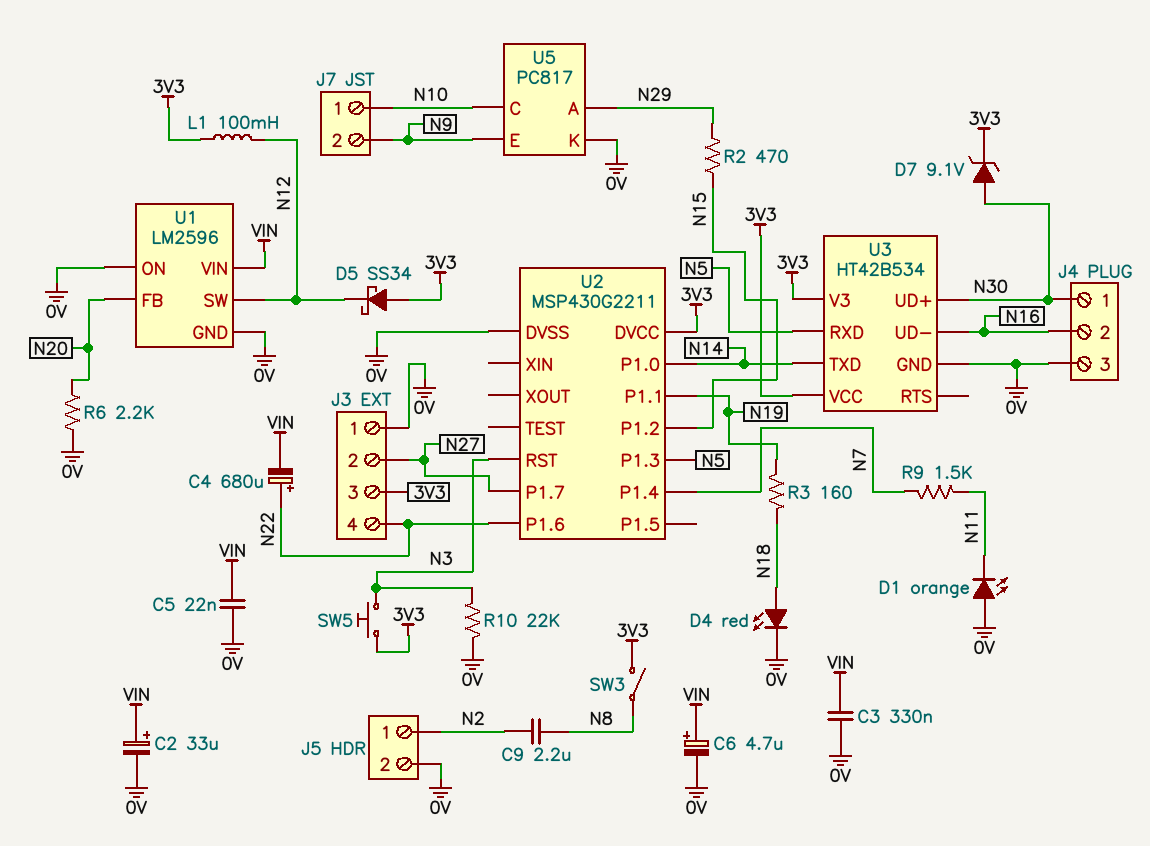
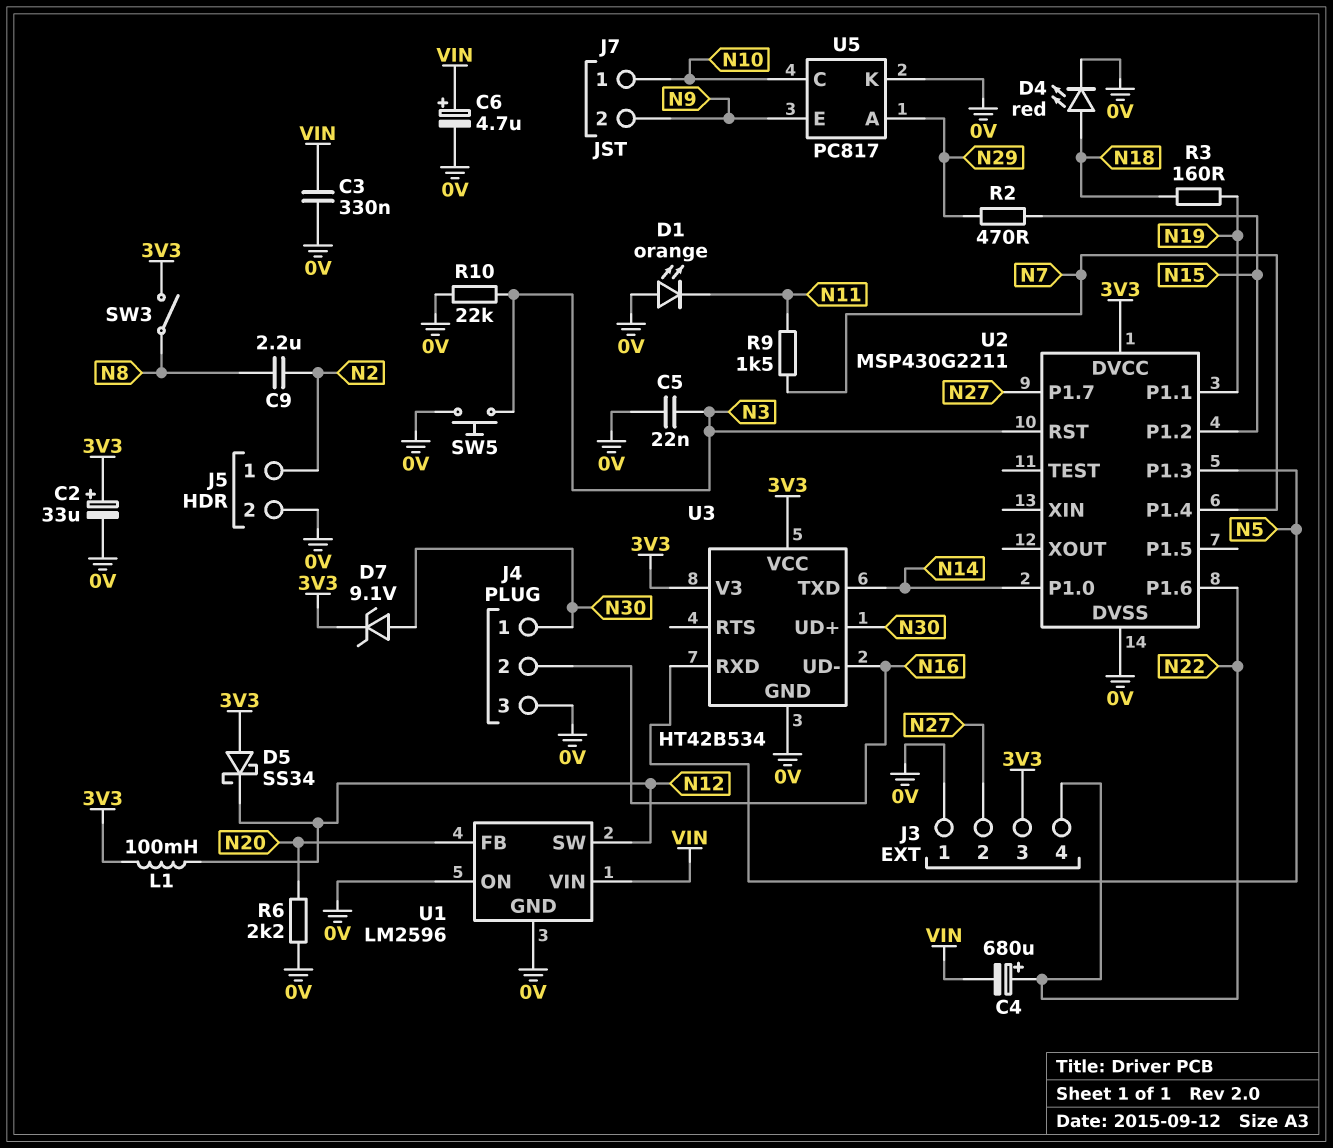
C2: 33uF (plus VIN, minus 0V) -> 33uF (plus 3V3, minus 0V)
C5: 22nF (0V, VIN) -> 22nF (0V, N3)
SW5: button (3V3, N3) -> button (0V, N3)

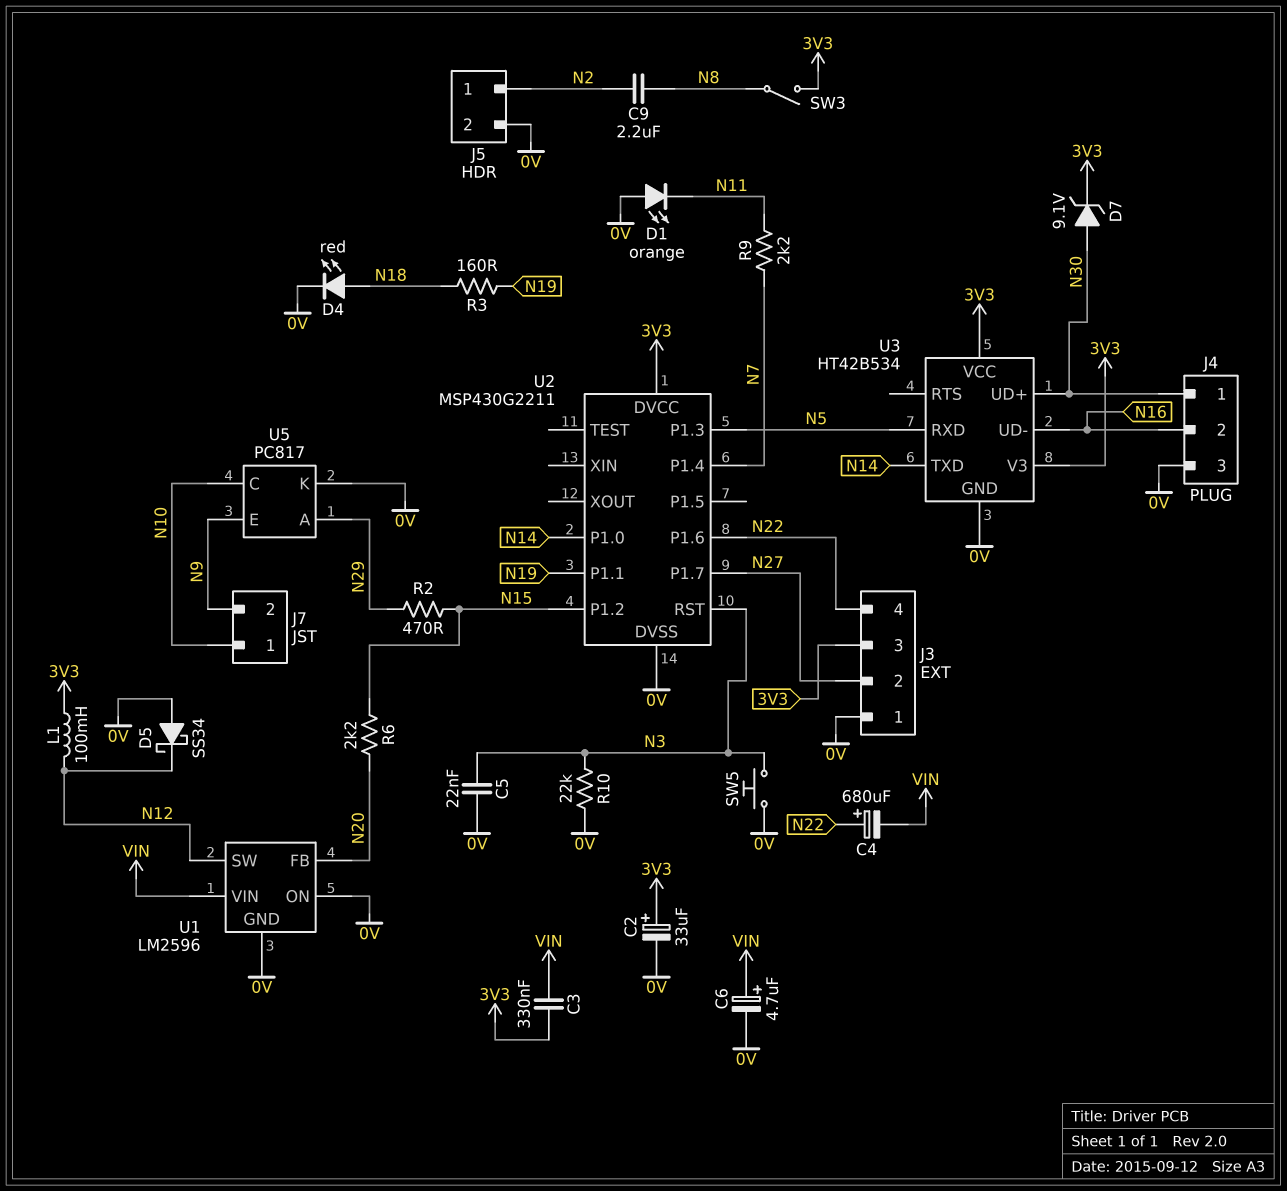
C3: 330nF (0V, VIN) -> 330nF (3V3, VIN)
D5: schottky SS34 (A 3V3, K N12) -> schottky SS34 (A 0V, K N12)
R6: 2.2k (0V, N20) -> 2.2k (N15, N20)
R9: 1.5k (N7, N11) -> 2.2k (N7, N11)

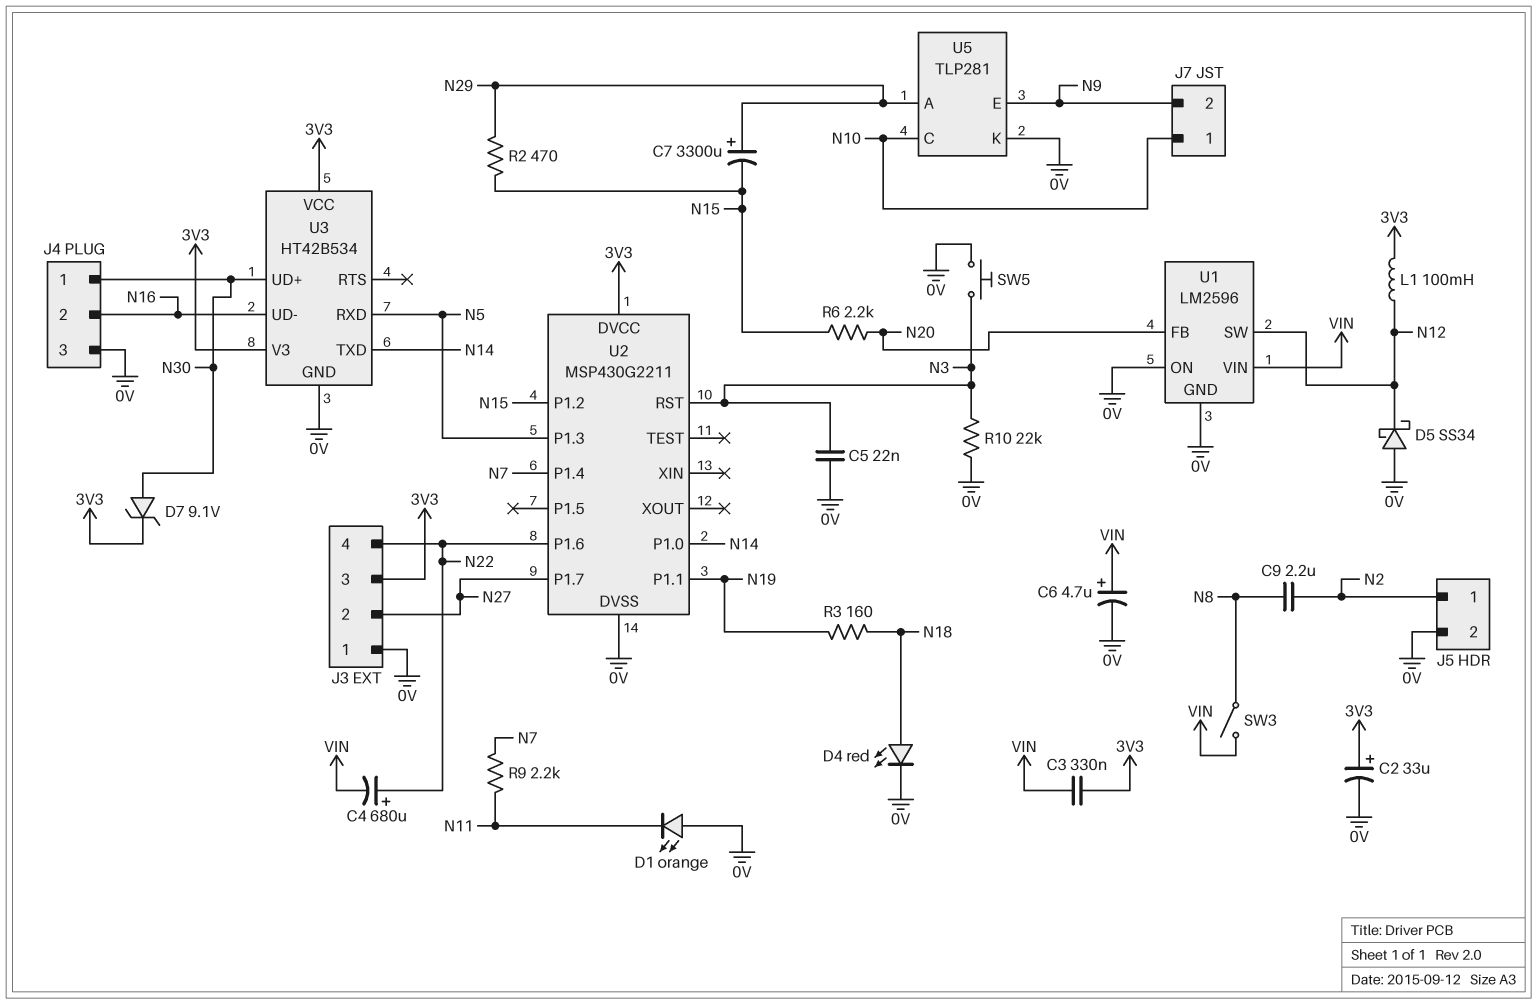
C7: none -> 3300uF (plus N29, minus N15)
SW3: switch (3V3, N8) -> switch (N8, VIN)
U5: PC817 -> TLP281

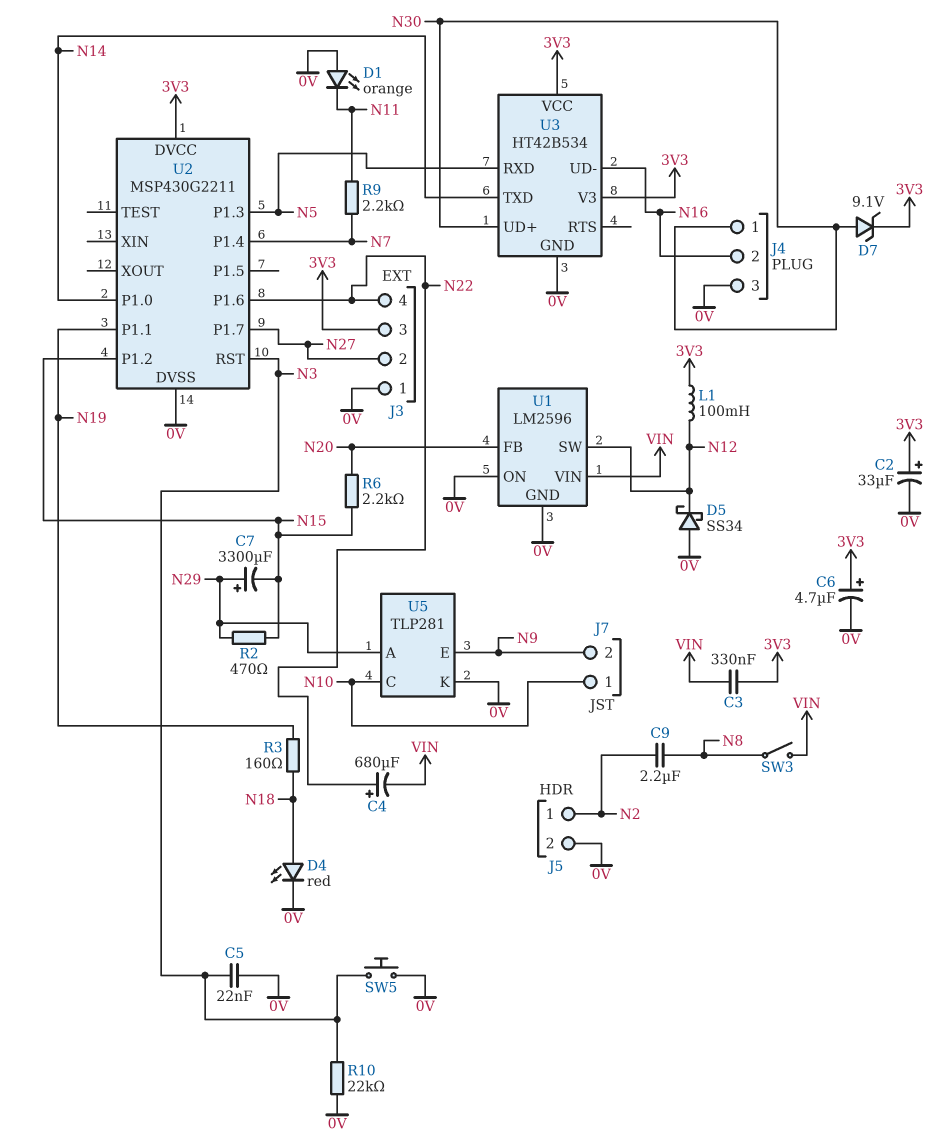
C6: 4.7uF (plus VIN, minus 0V) -> 4.7uF (plus 3V3, minus 0V)

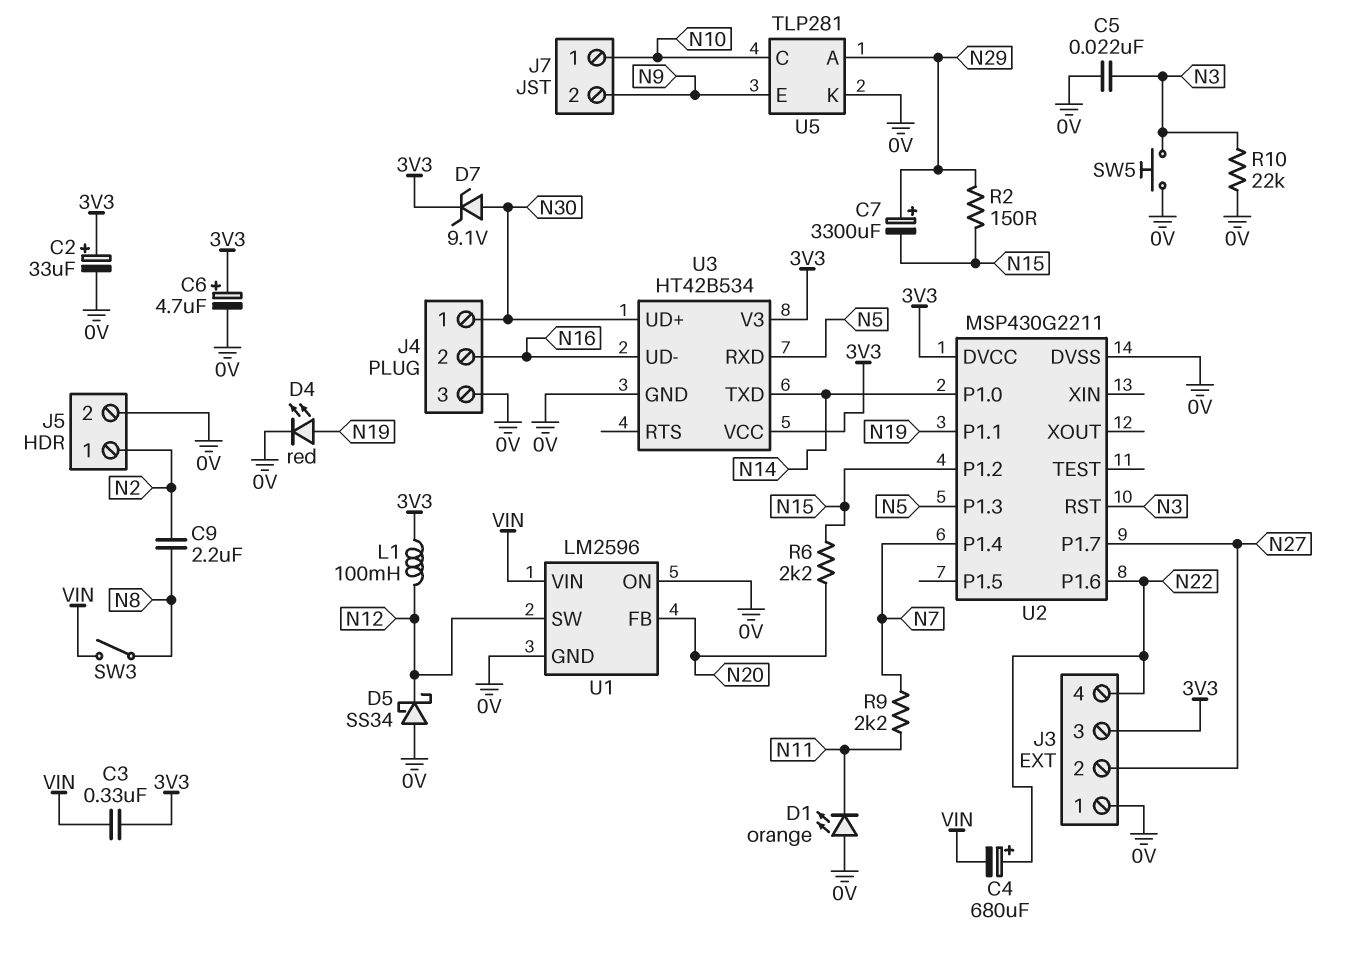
D4: LED red (A N18, K 0V) -> LED red (A N19, K 0V)
R2: 470 (N15, N29) -> 150 (N15, N29)
R3: 160 (N18, N19) -> none

